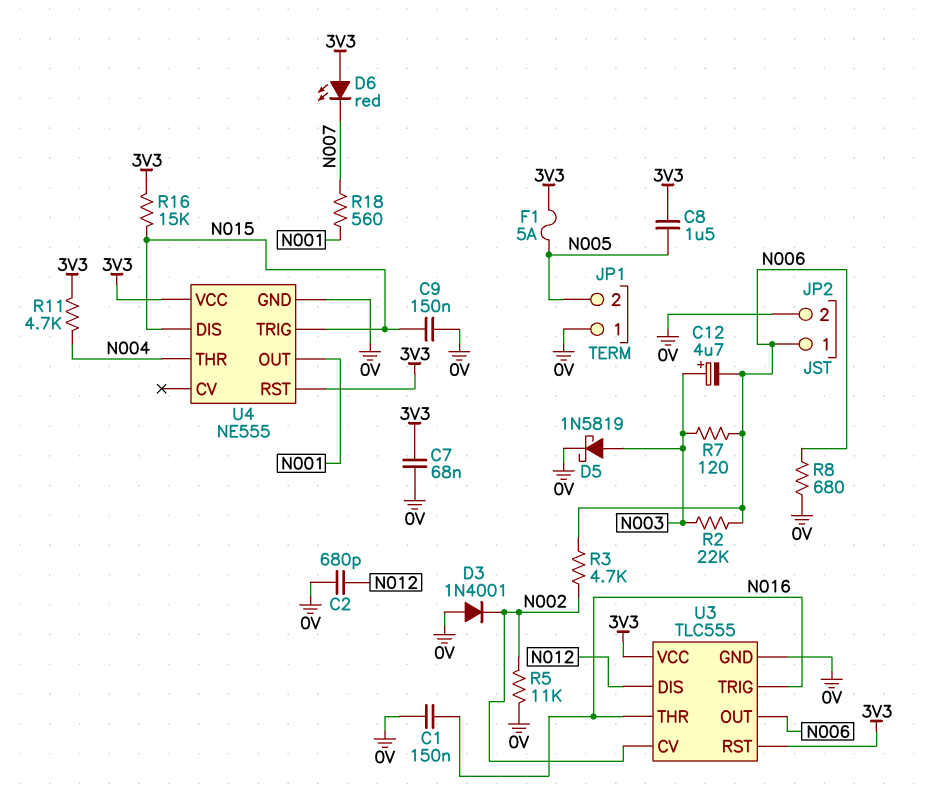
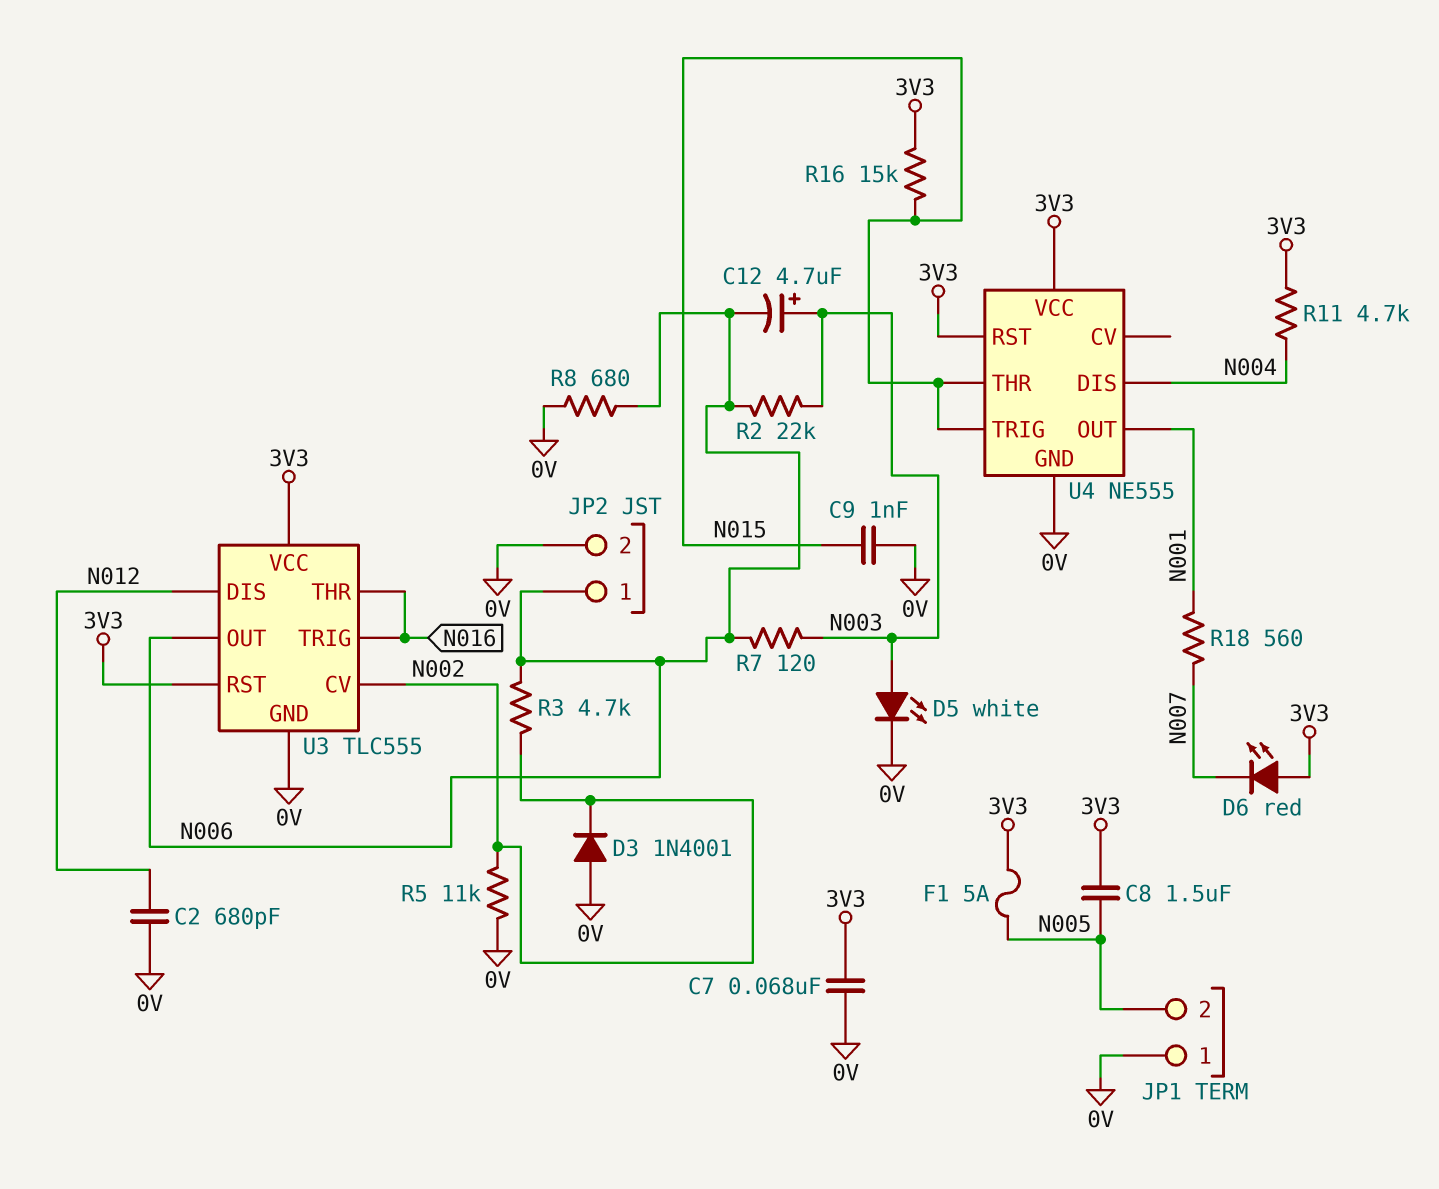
C1: 150nF (0V, N016) -> none
C9: 150nF (0V, N015) -> 1nF (0V, N015)
D5: schottky 1N5819 (A N003, K 0V) -> LED white (A N003, K 0V)
U4 pin DIS: N015 -> N004
U4 pin THR: N004 -> N015

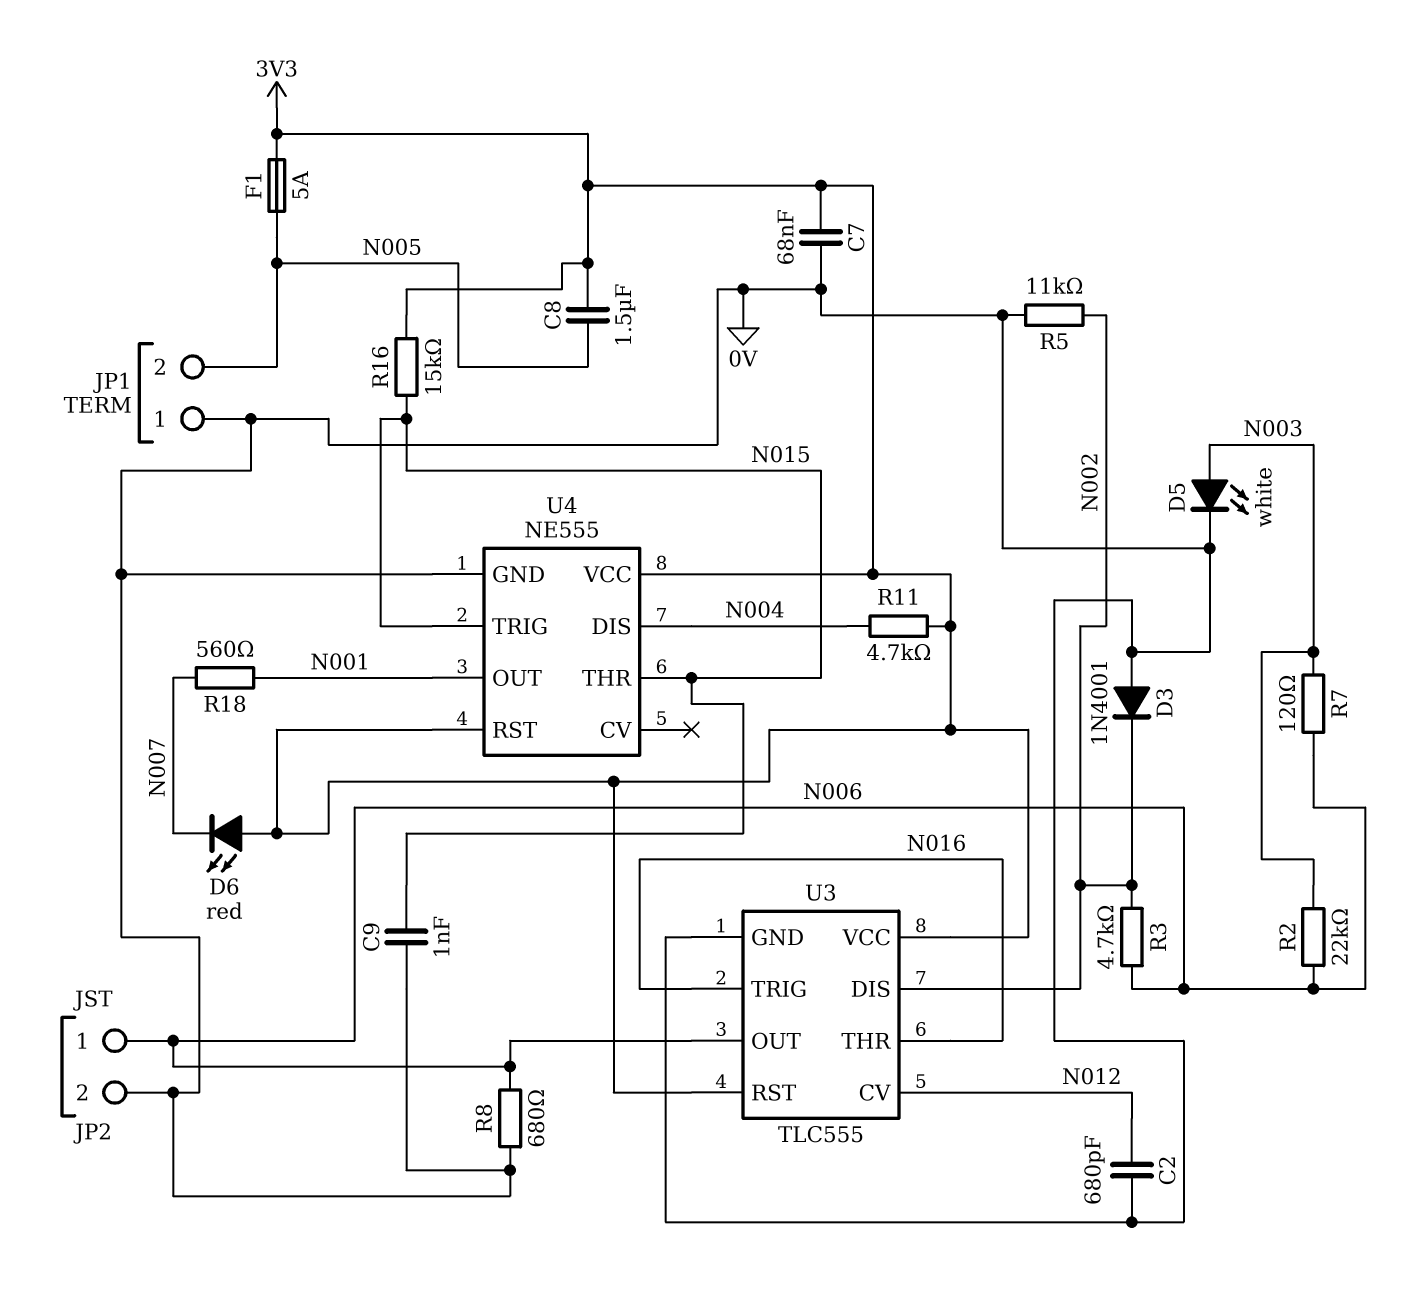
C12: 4.7uF (plus N003, minus N006) -> none
U3 pin CV: N002 -> N012
U3 pin DIS: N012 -> N002

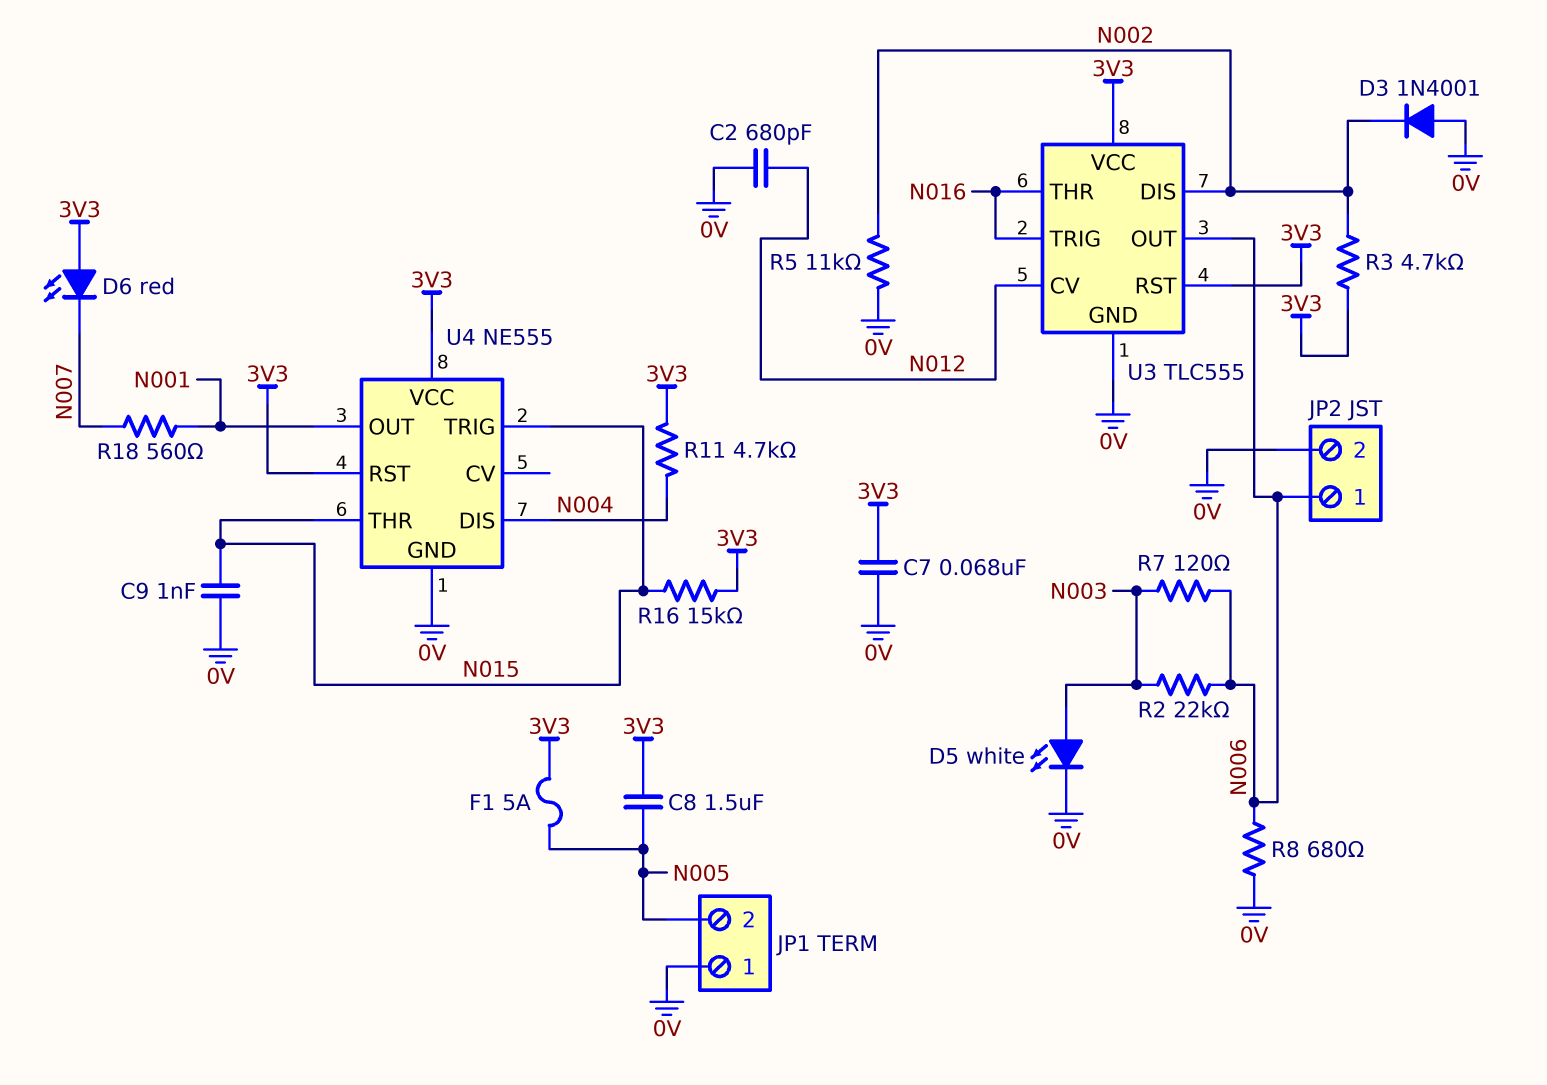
R3: 4.7k (N002, N006) -> 4.7k (3V3, N002)

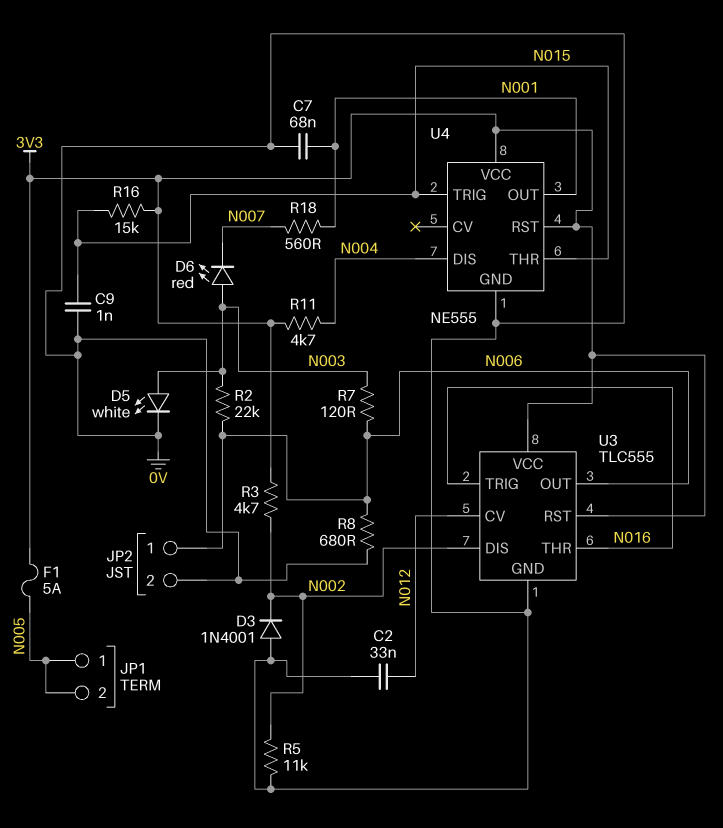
C2: 680pF (0V, N012) -> 33nF (0V, N012)
C7: 68nF (0V, 3V3) -> 68nF (0V, N001)
C8: 1.5uF (3V3, N005) -> none
D6: LED red (A 3V3, K N007) -> LED red (A N003, K N007)
JP1 pin 1: 0V -> N005

